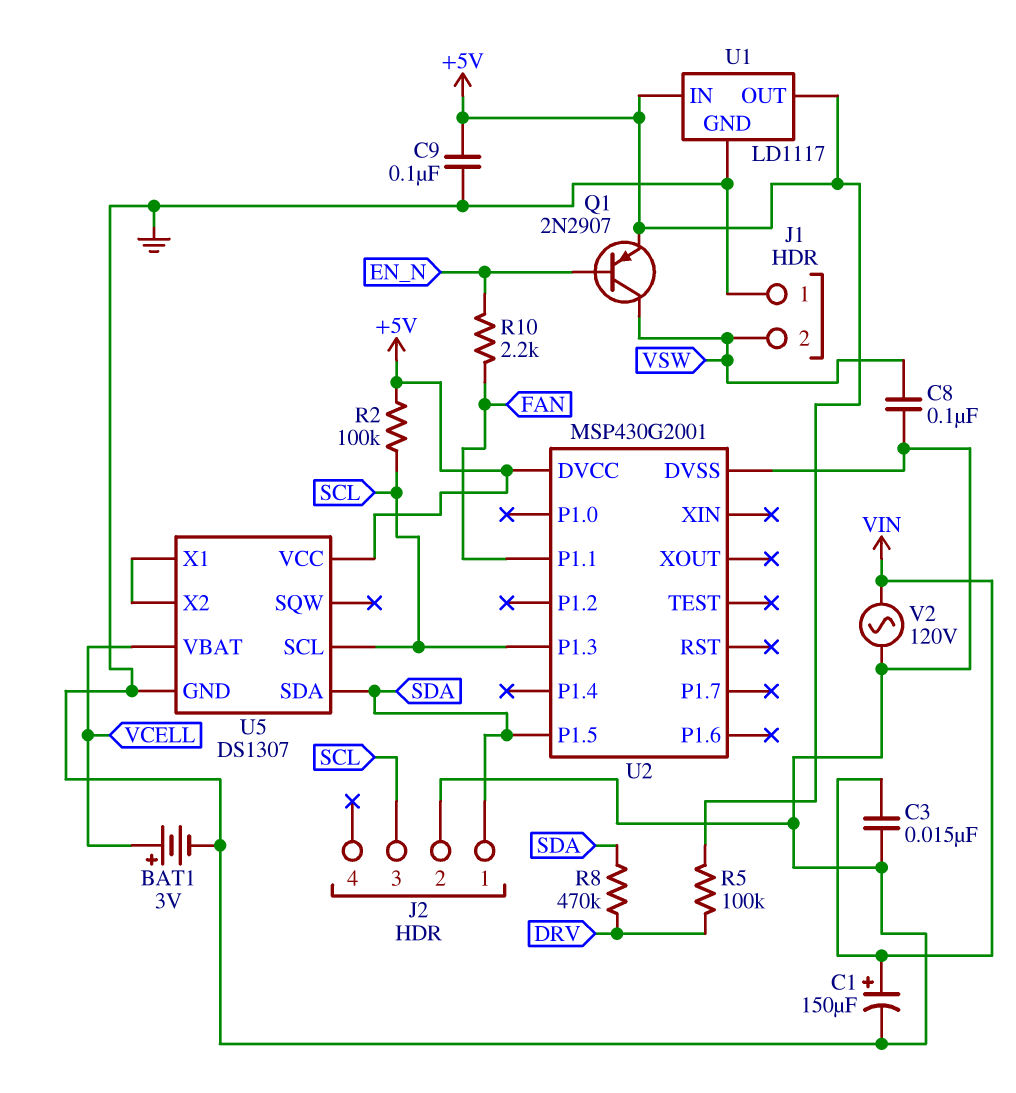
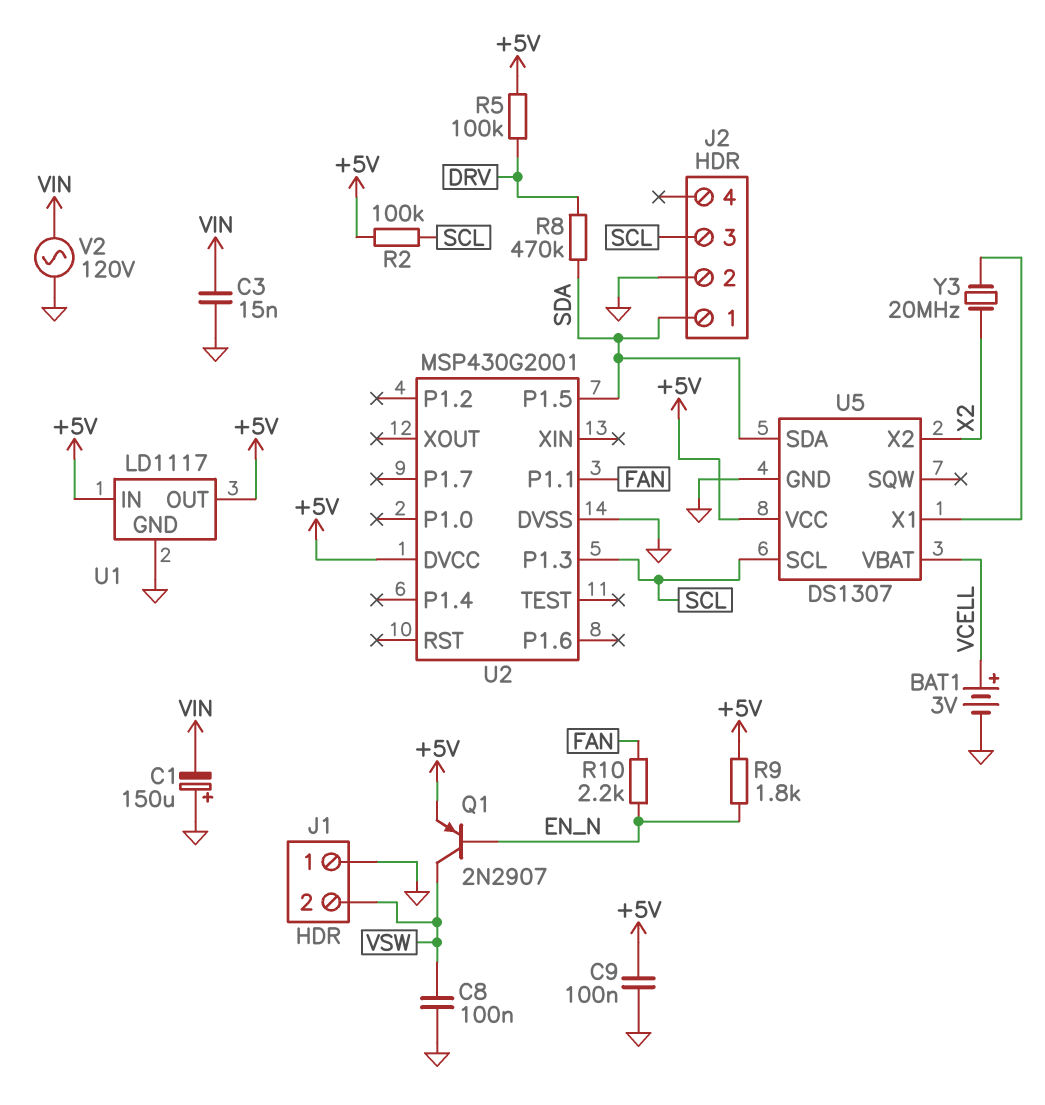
C1: 150uF (plus VIN, minus GND) -> 150uF (plus GND, minus VIN)
R9: none -> 1.8k (+5V, EN_N)
U5 pin X2: U5/X1 -> X2
Y3: none -> 20MHz (U5/X1, X2)

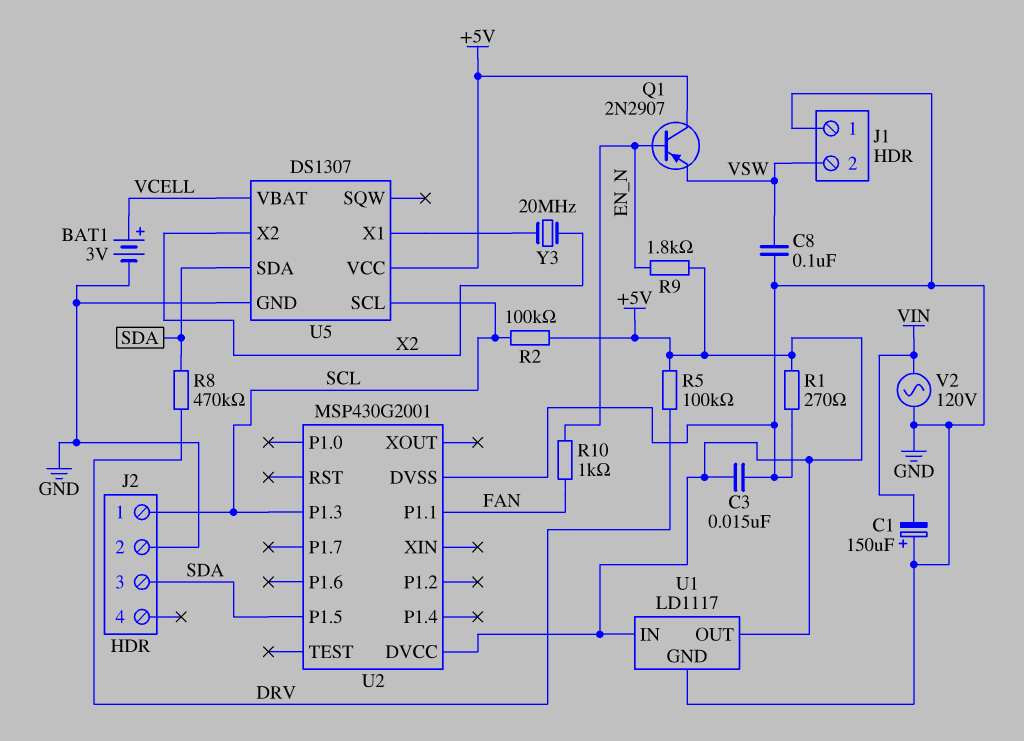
C3: 15nF (GND, VIN) -> 15nF (+5V, GND)
C9: 100nF (+5V, GND) -> none
J2 pin 1: SDA -> SCL
J2 pin 3: SCL -> SDA
Q1: PNP 2N2907 (B EN_N, C VSW, E +5V) -> PNP 2N2907 (B EN_N, C +5V, E VSW)
R1: none -> 270 (+5V, GND)
R10: 2.2k (EN_N, FAN) -> 1k (EN_N, FAN)

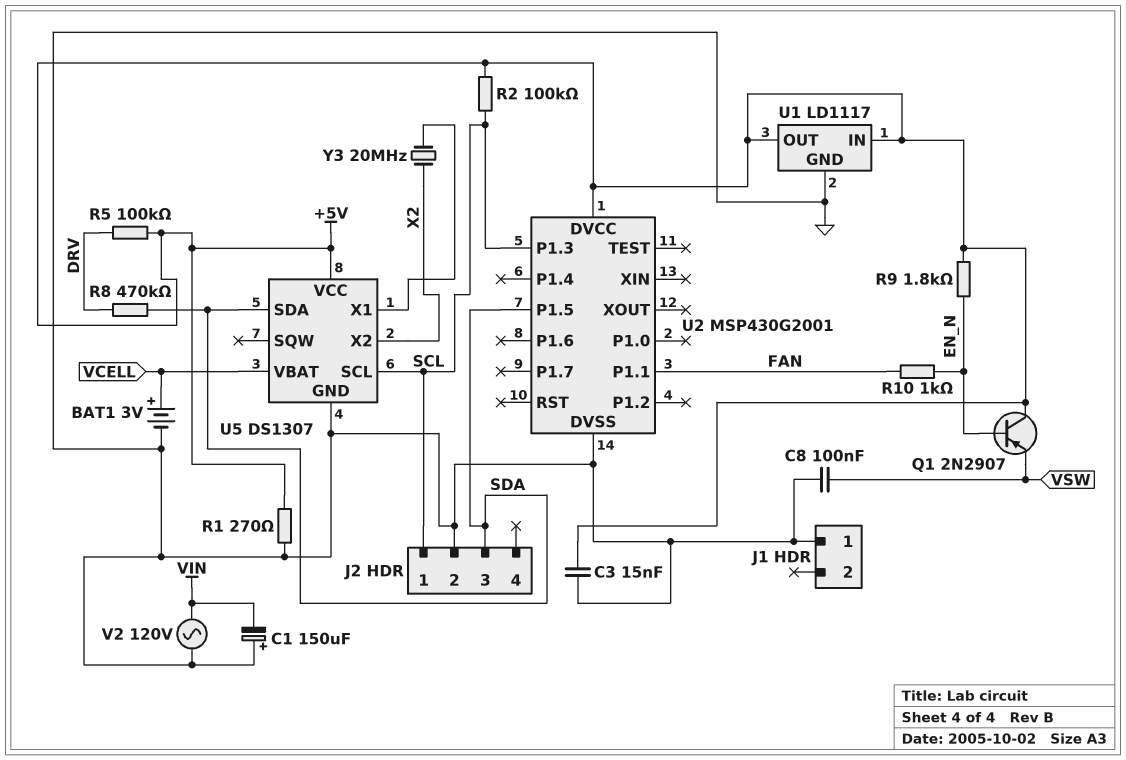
J1 pin 2: VSW -> none

